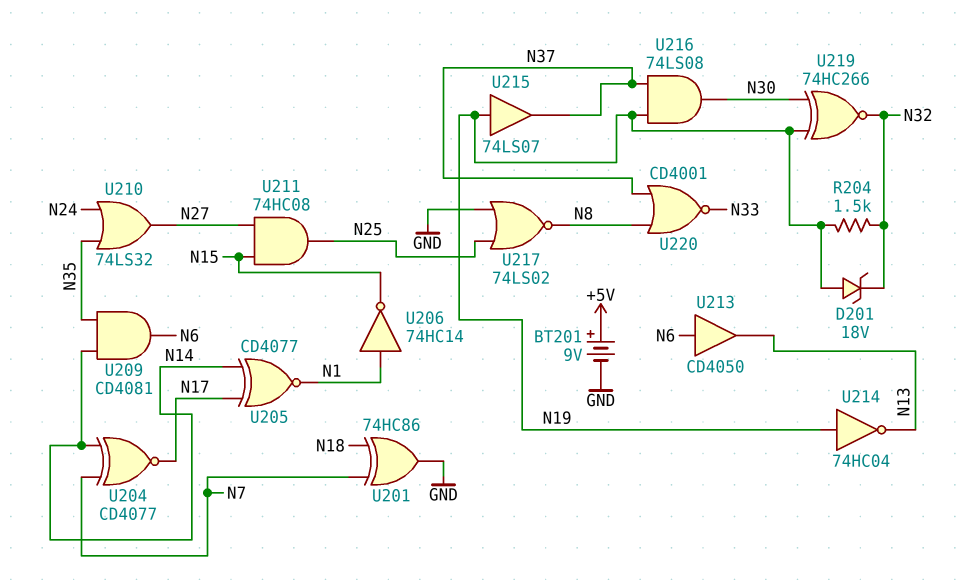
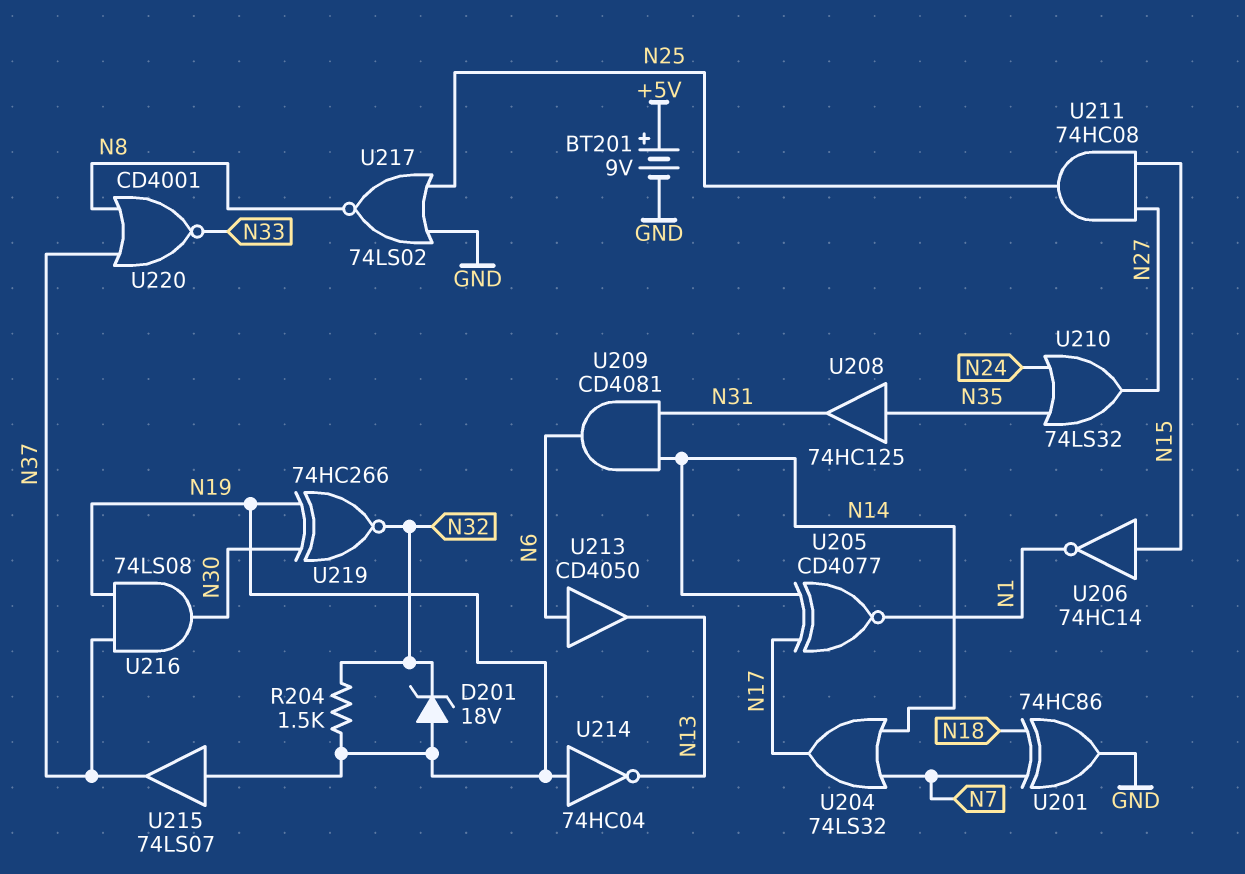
U204: XNOR CD4077 (in N7, in N14, out N17) -> OR 74LS32 (in N7, in N14, out N17)
U206: NOT 74HC14 (in N1, out N15) -> NOT 74HC14 (in N15, out N1)
U208: none -> buffer 74HC125 (in N35, out N31)
U209: AND CD4081 (in N14, in N35, out N6) -> AND CD4081 (in N14, in N31, out N6)

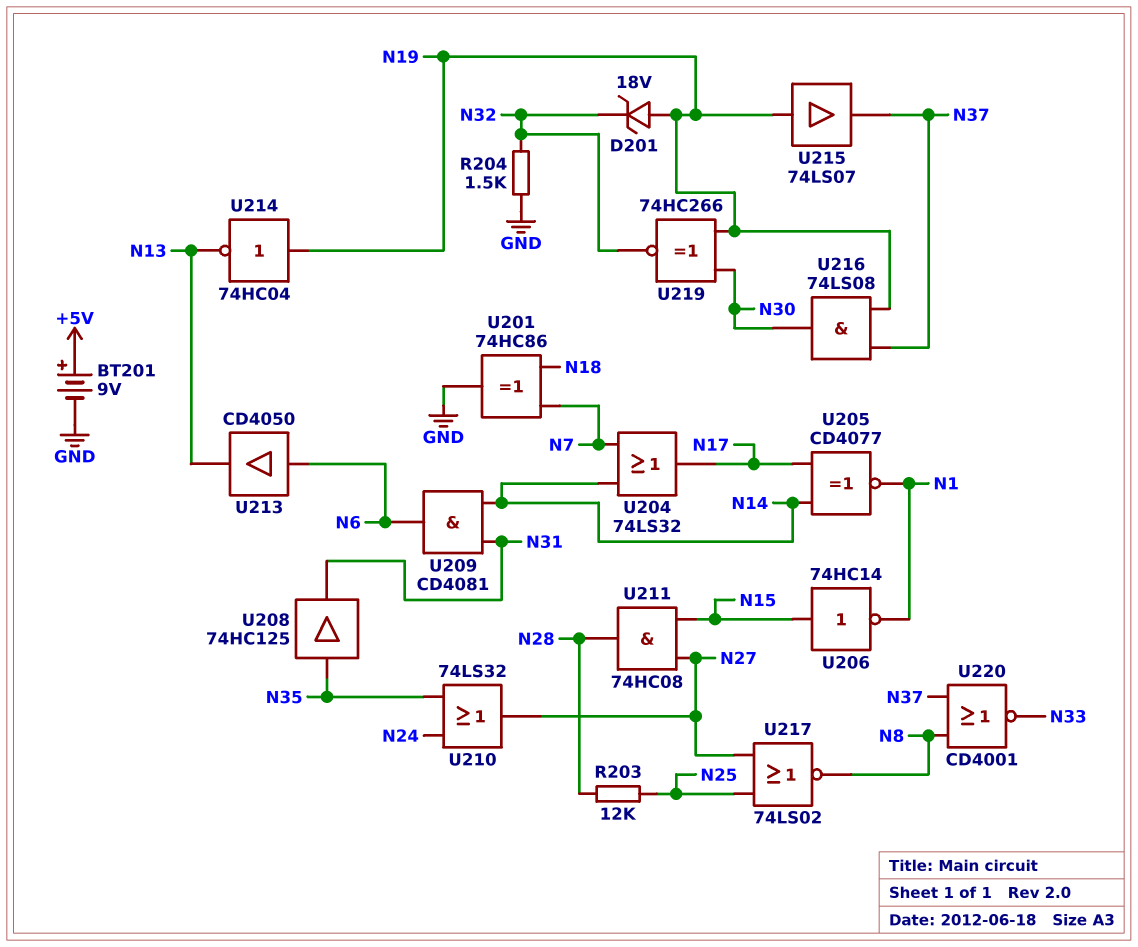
R203: none -> 12k (N25, N28)
R204: 1.5k (N19, N32) -> 1.5k (GND, N32)
U211: AND 74HC08 (in N15, in N27, out N25) -> AND 74HC08 (in N15, in N27, out N28)
U217: NOR 74LS02 (in GND, in N25, out N8) -> NOR 74LS02 (in N25, in N27, out N8)

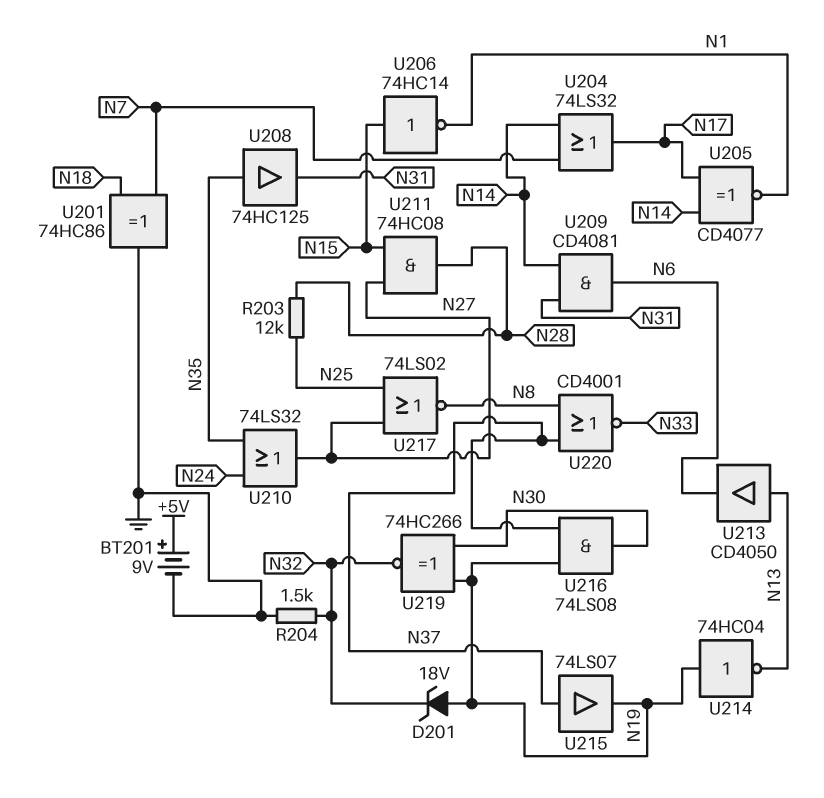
U213: buffer CD4050 (in N6, out N13) -> buffer CD4050 (in N13, out N6)
U215: buffer 74LS07 (in N19, out N37) -> buffer 74LS07 (in N37, out N19)

